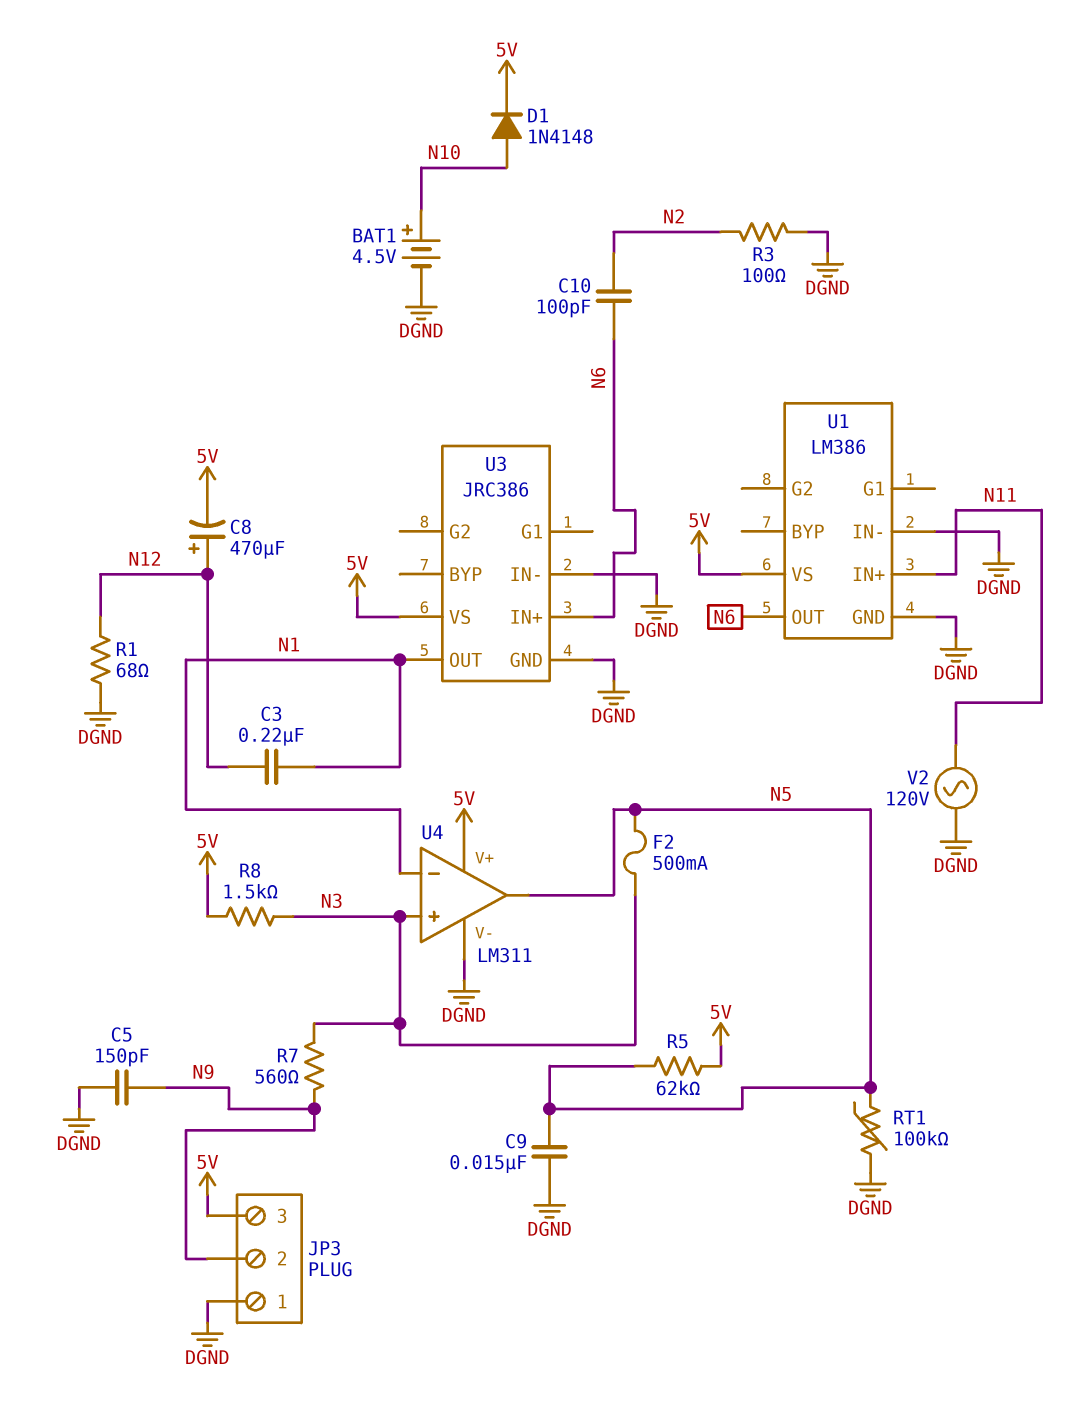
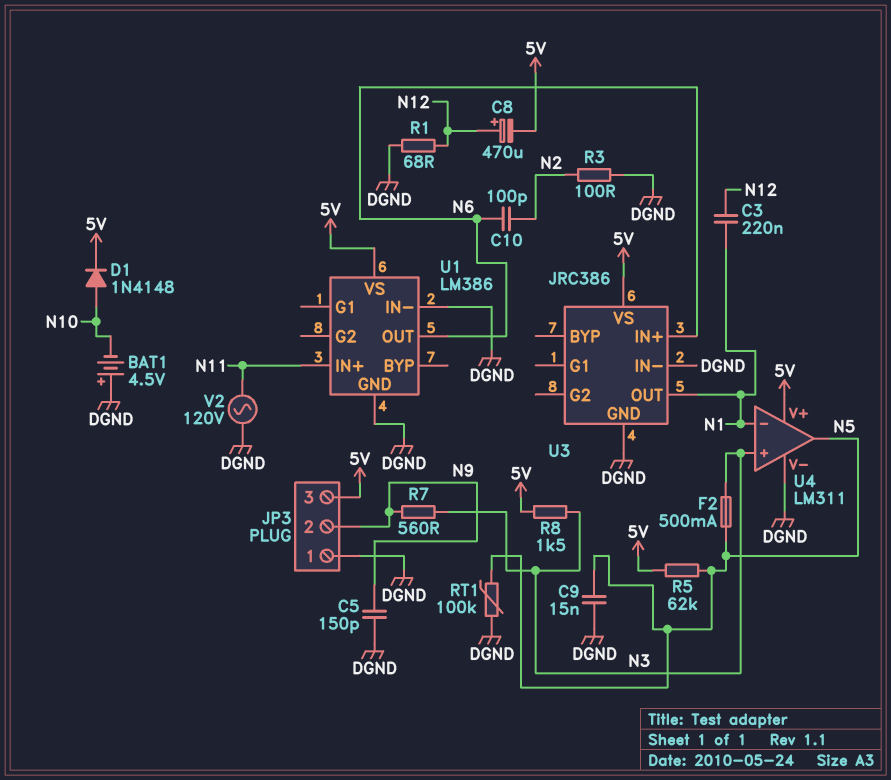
BAT1: 4.5V (plus N10, minus DGND) -> 4.5V (plus DGND, minus N10)

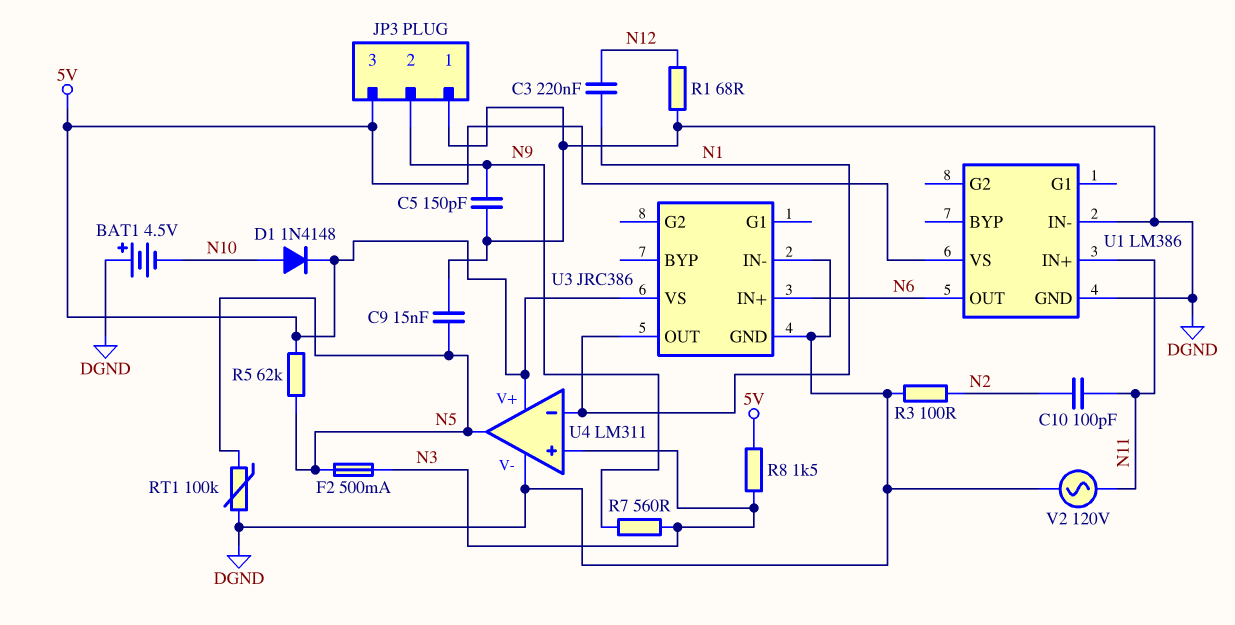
C8: 470uF (plus N12, minus 5V) -> none
C10: 100pF (N2, N6) -> 100pF (N2, N11)

